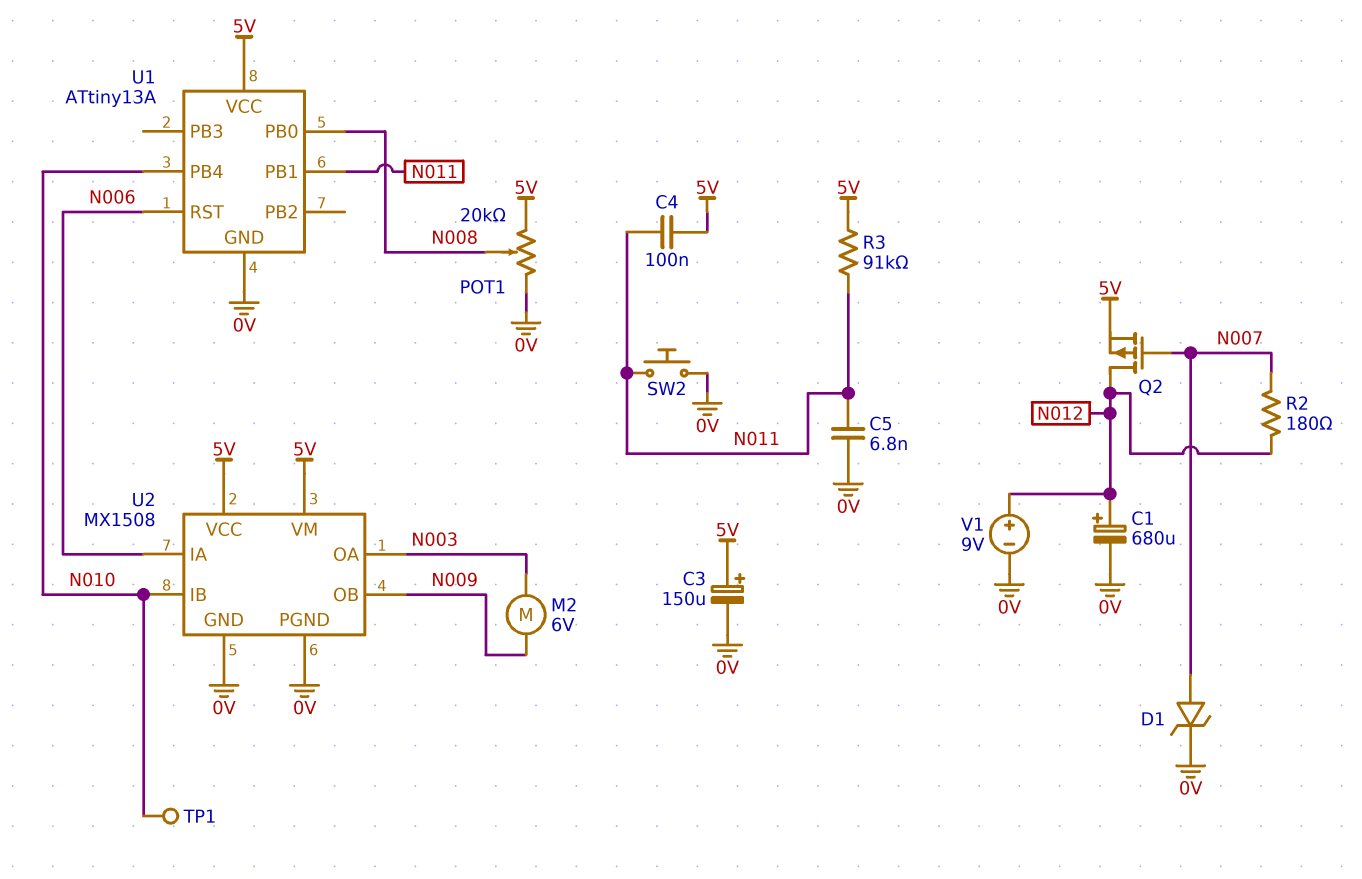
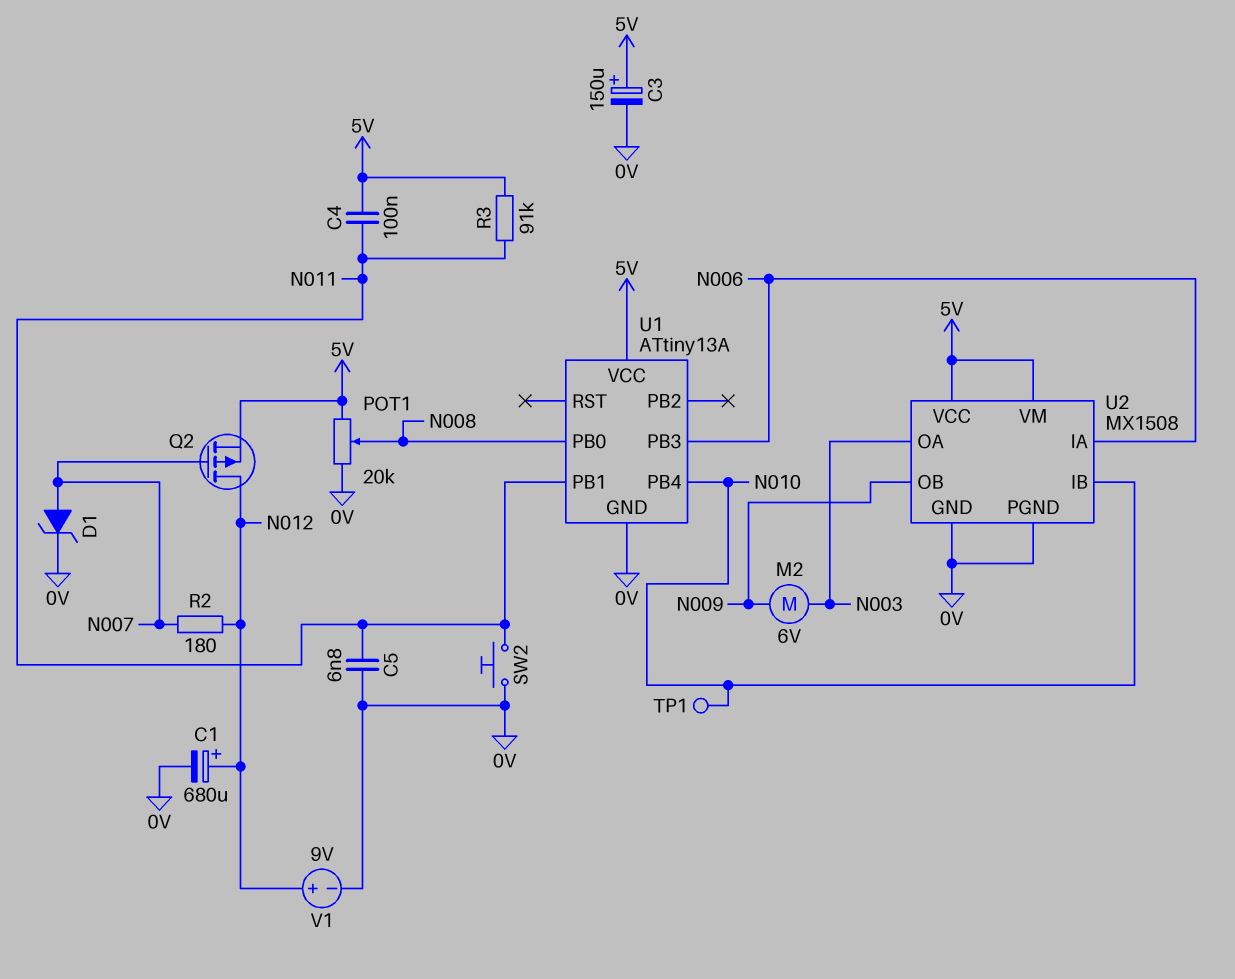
U1 pin PB3: none -> N006
U1 pin RST: N006 -> none

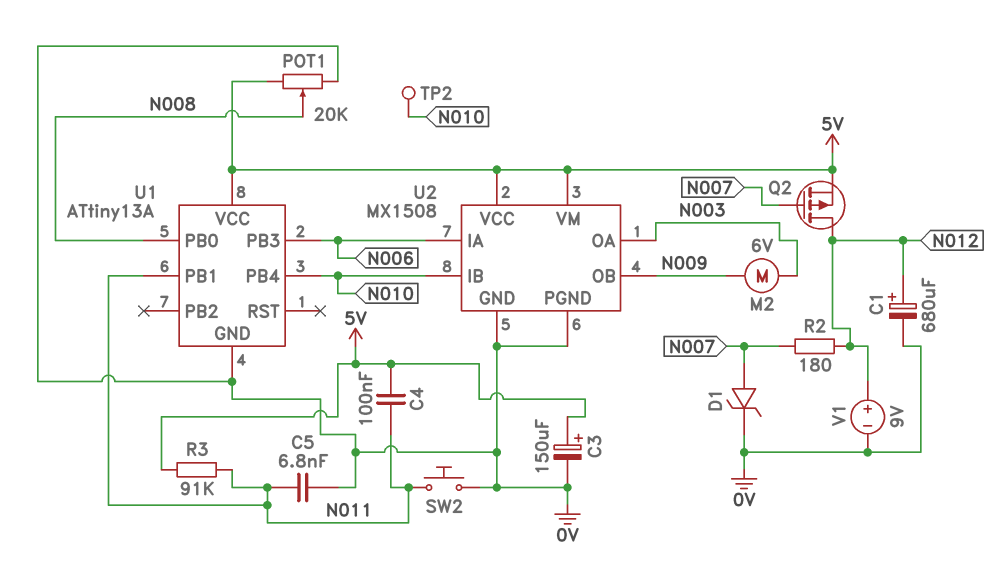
TP1: test point (N010) -> none
TP2: none -> test point (N010)

